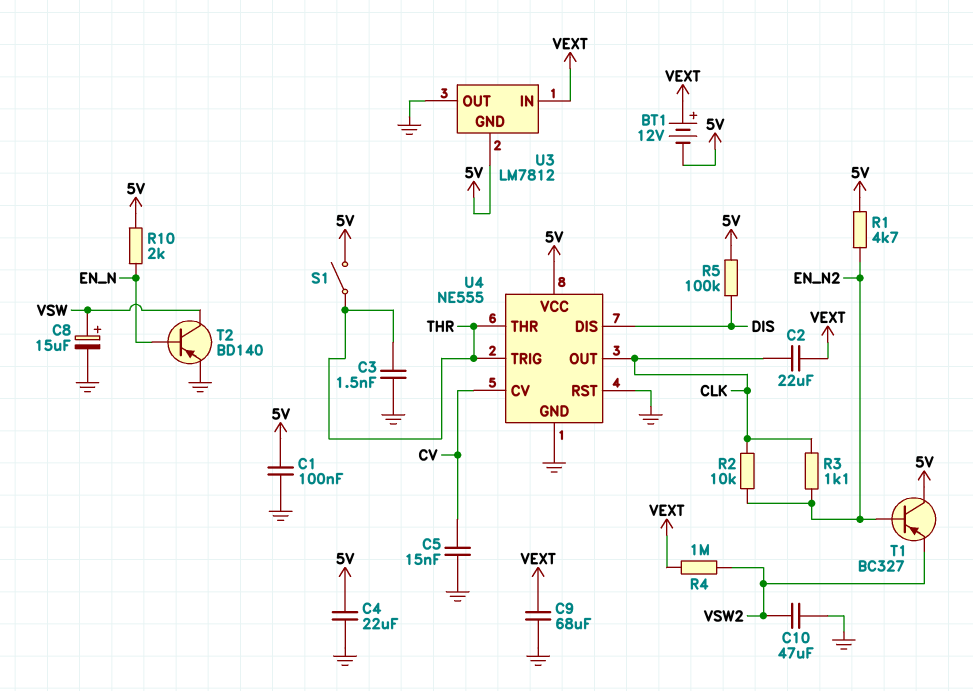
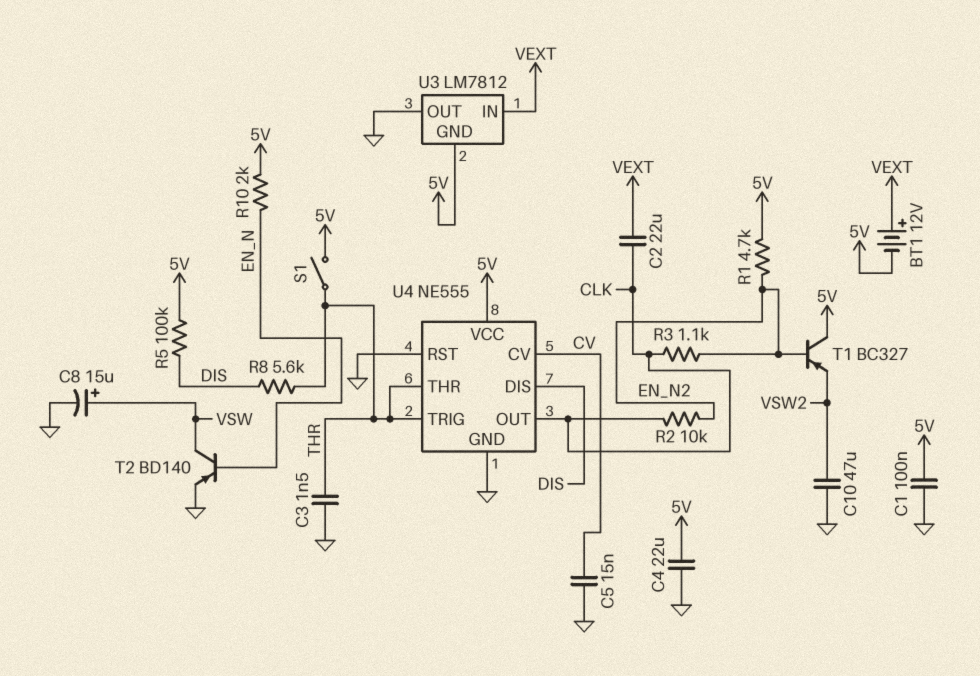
C9: 68uF (GND, VEXT) -> none
R4: 1M (VEXT, VSW2) -> none
R8: none -> 5.6k (DIS, THR)

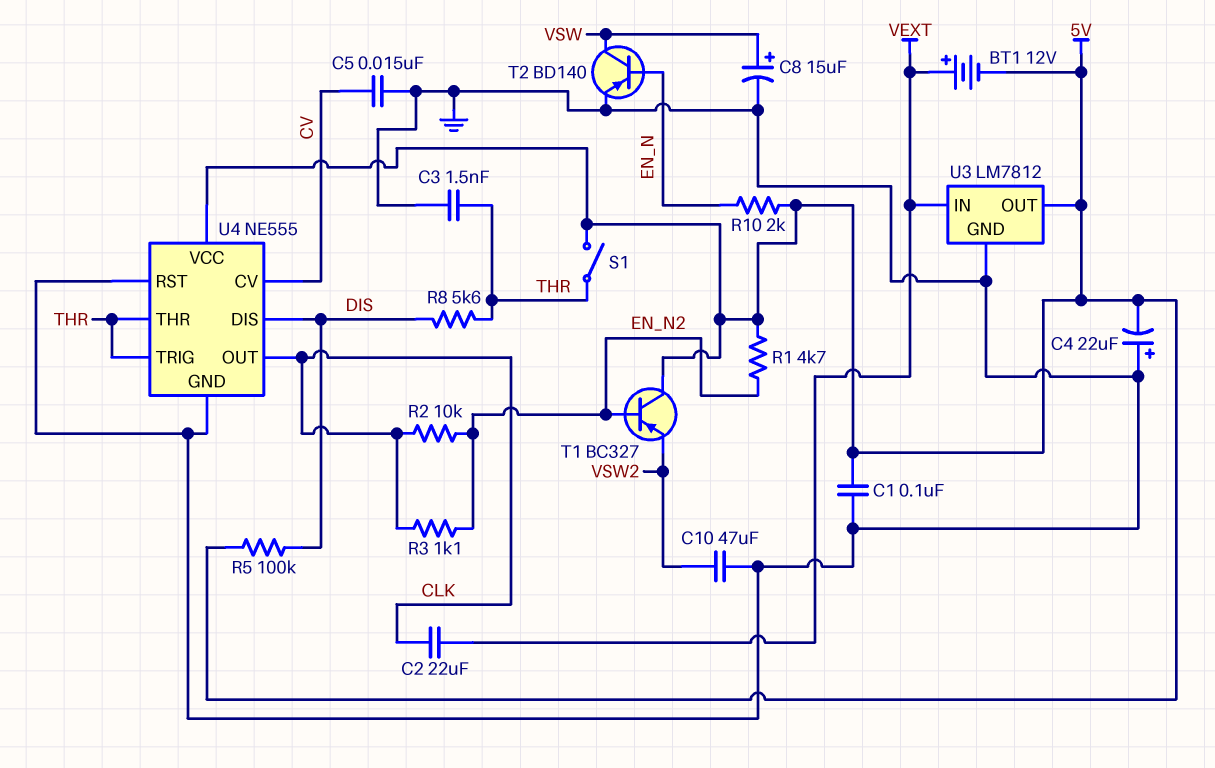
C4: 22uF (5V, GND) -> 22uF (plus GND, minus 5V)
U3 pin GND: 5V -> GND
U3 pin OUT: GND -> 5V

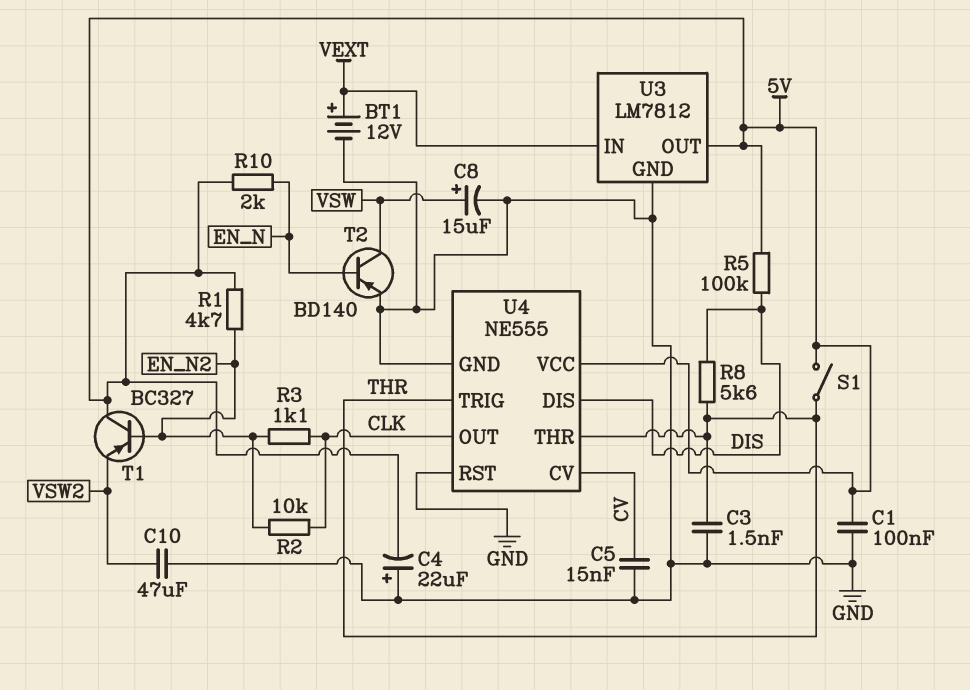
BT1: 12V (plus VEXT, minus 5V) -> 12V (plus VEXT, minus GND)
C2: 22uF (CLK, VEXT) -> none

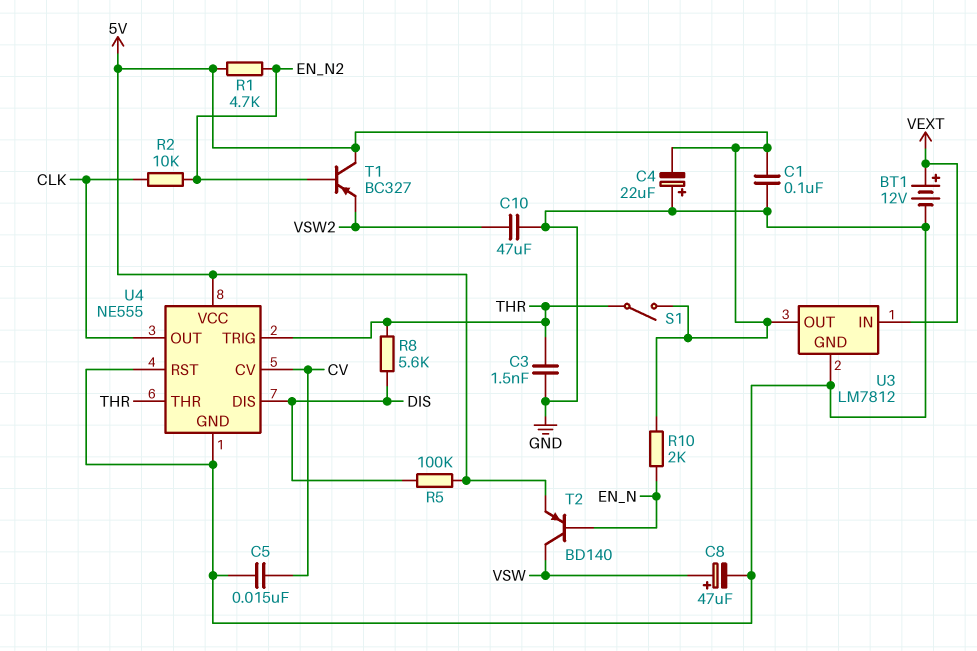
C8: 15uF (plus VSW, minus GND) -> 47uF (plus VSW, minus GND)
R3: 1.1k (CLK, EN_N2) -> none
T2: PNP BD140 (B EN_N, C VSW, E GND) -> PNP BD140 (B EN_N, C VSW, E 5V)

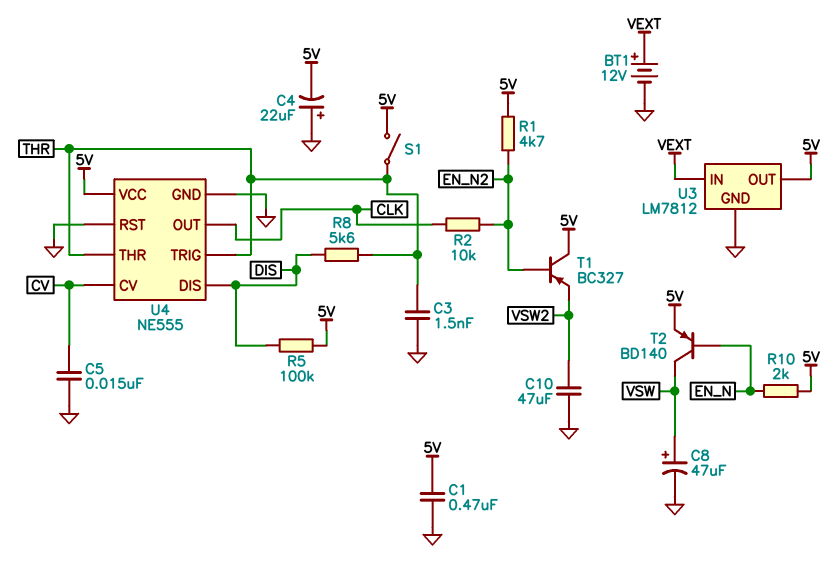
C1: 100nF (5V, GND) -> 470nF (5V, GND)

